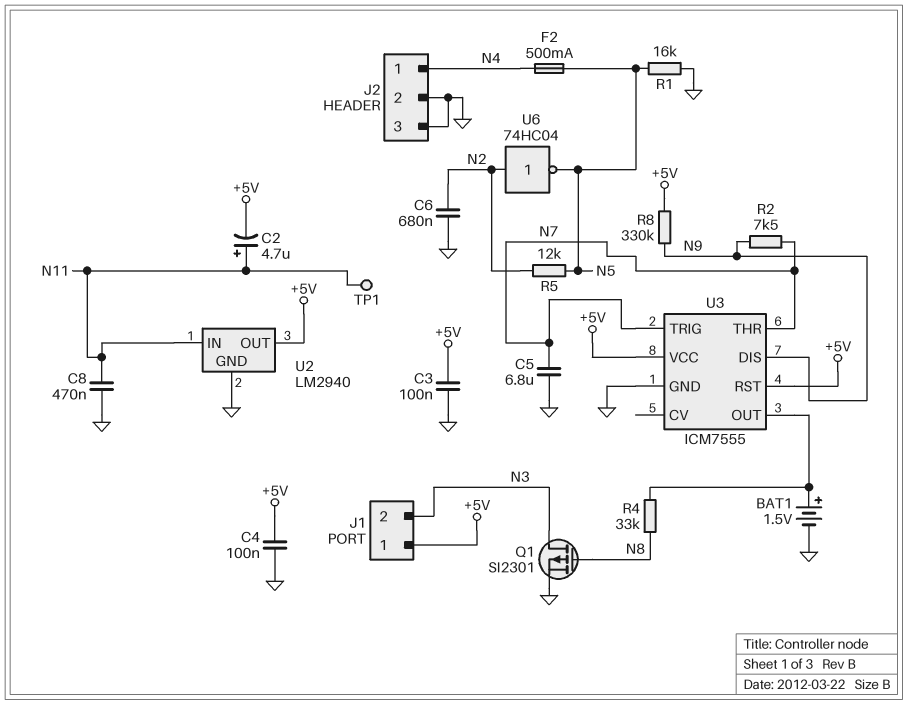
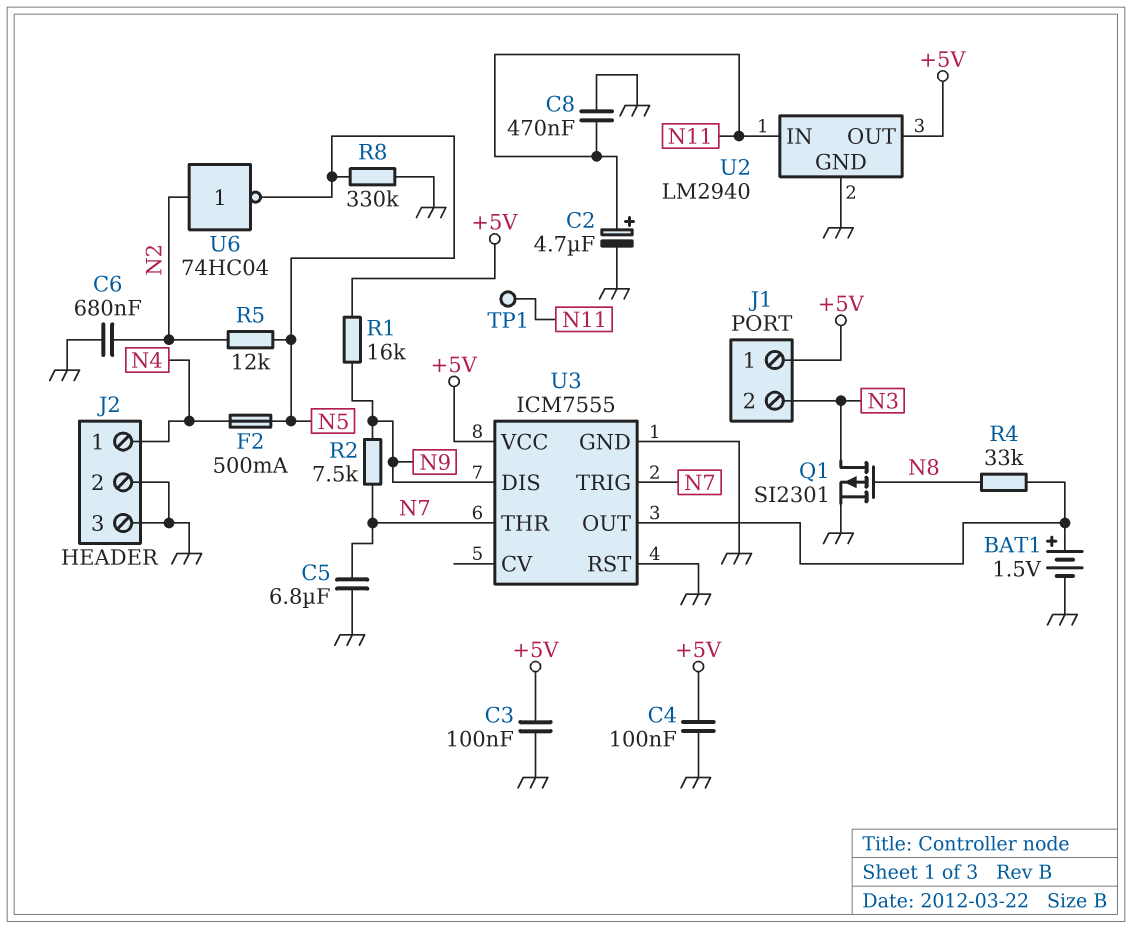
C2: 4.7uF (plus N11, minus +5V) -> 4.7uF (plus N11, minus GND)
R1: 16k (GND, N5) -> 16k (+5V, N9)
R8: 330k (+5V, N9) -> 330k (GND, N5)
U3 pin RST: +5V -> GND

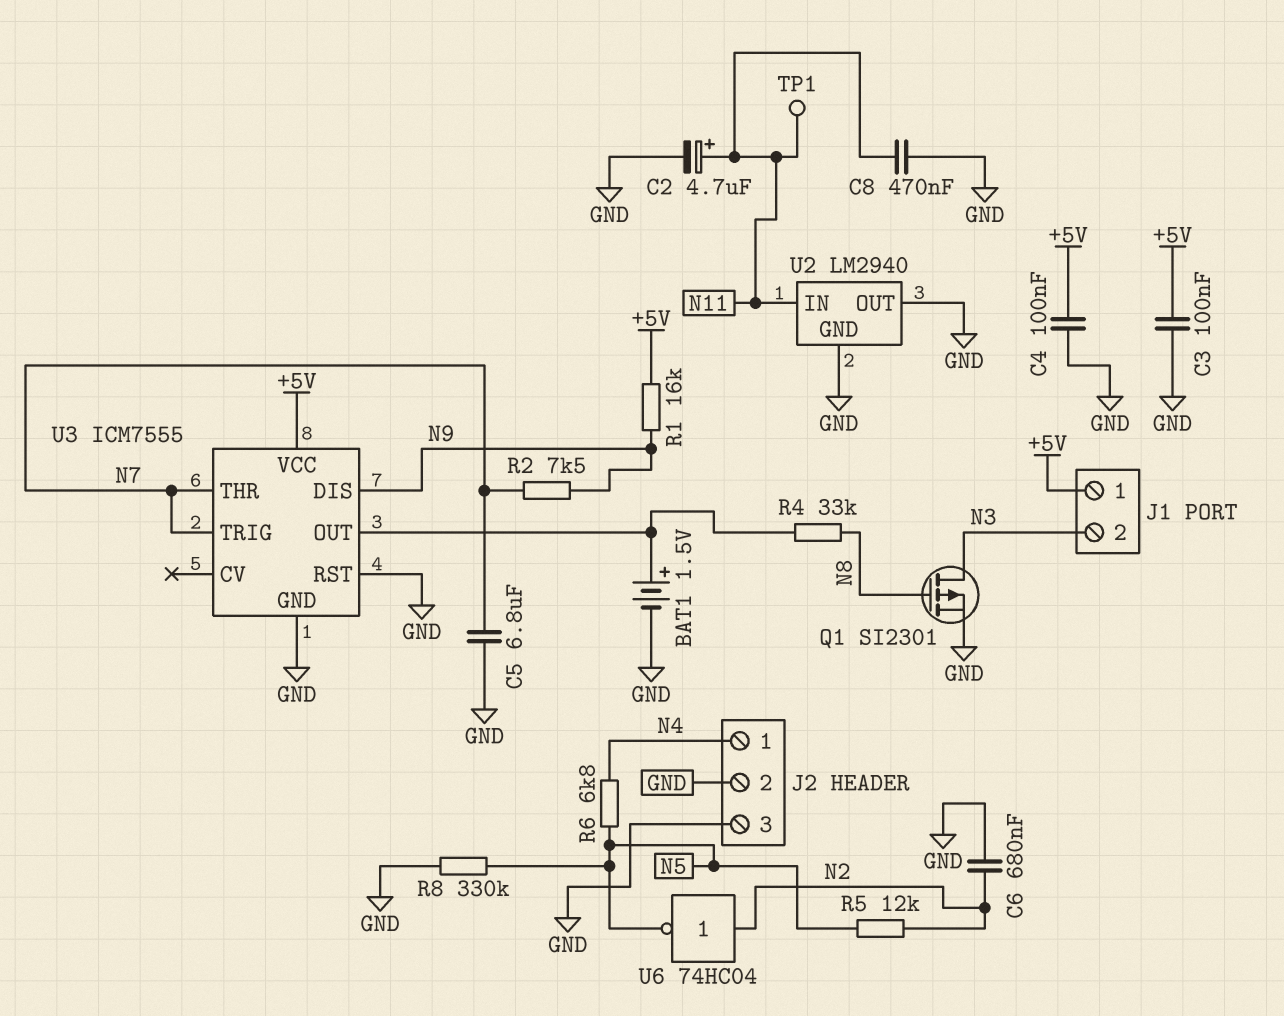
F2: 500mA (N4, N5) -> none
R6: none -> 6.8k (N4, N5)
U2 pin OUT: +5V -> GND

